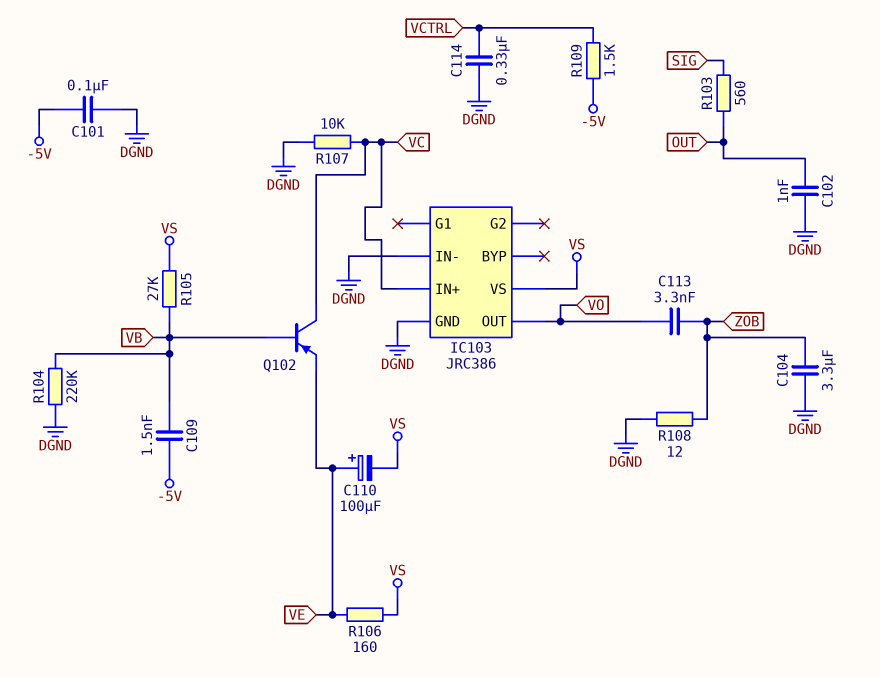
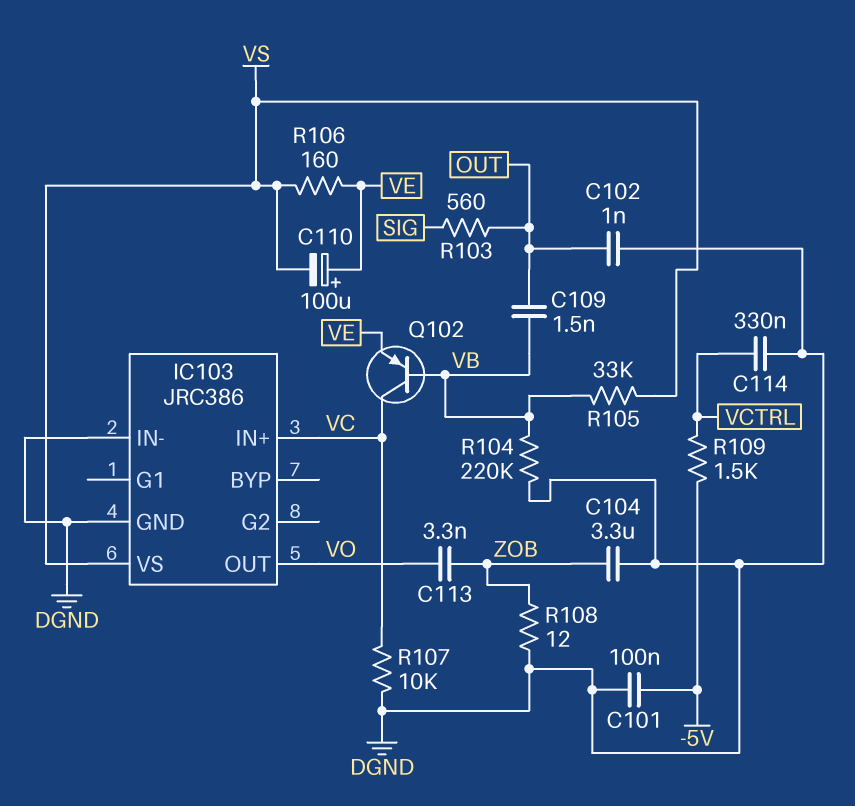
C109: 1.5nF (-5V, VB) -> 1.5nF (OUT, VB)
R105: 27k (VB, VS) -> 33k (VB, VS)

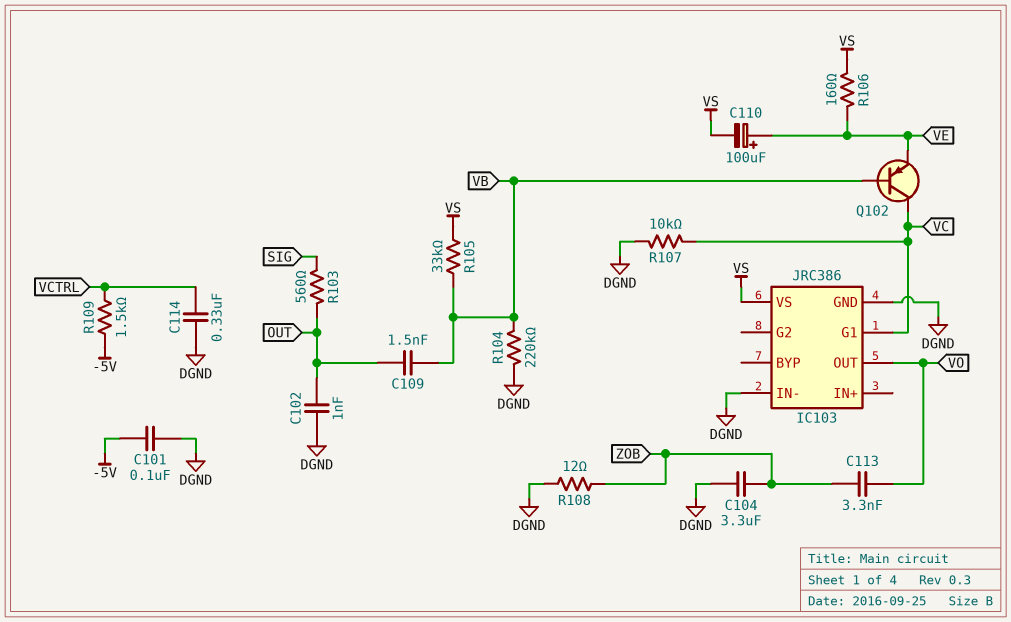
IC103 pin G1: none -> VC
IC103 pin IN+: VC -> none

